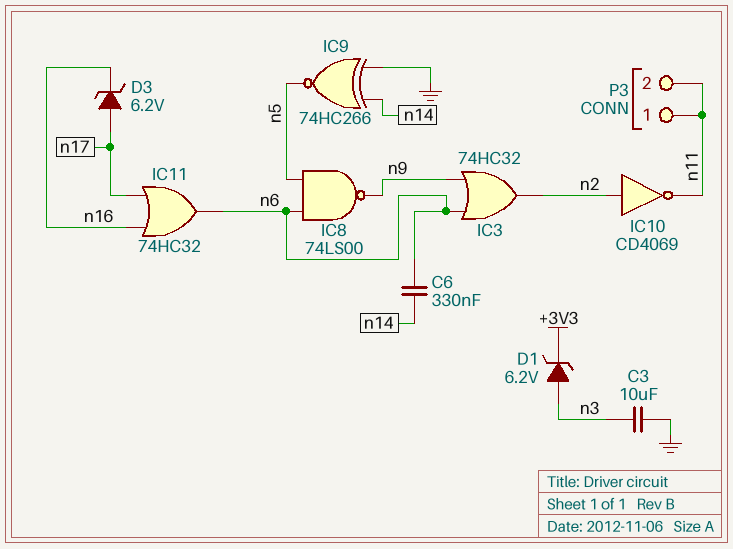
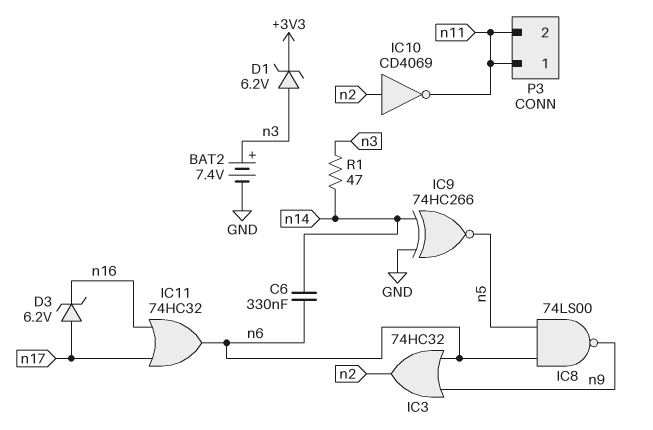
BAT2: none -> 7.4V (plus n3, minus GND)
C3: 10uF (GND, n3) -> none
R1: none -> 47 (n3, n14)

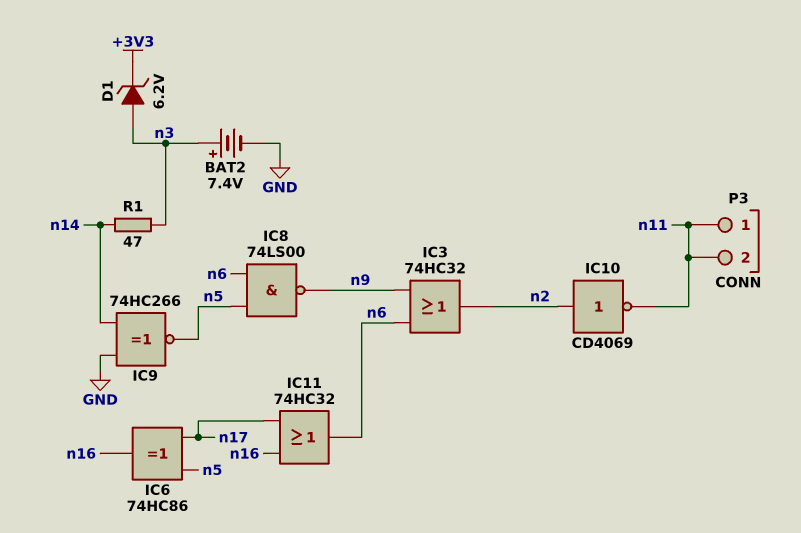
C6: 330nF (n6, n14) -> none
D3: zener 6.2V (A n17, K n16) -> none
IC6: none -> XOR 74HC86 (in n5, in n17, out n16)

